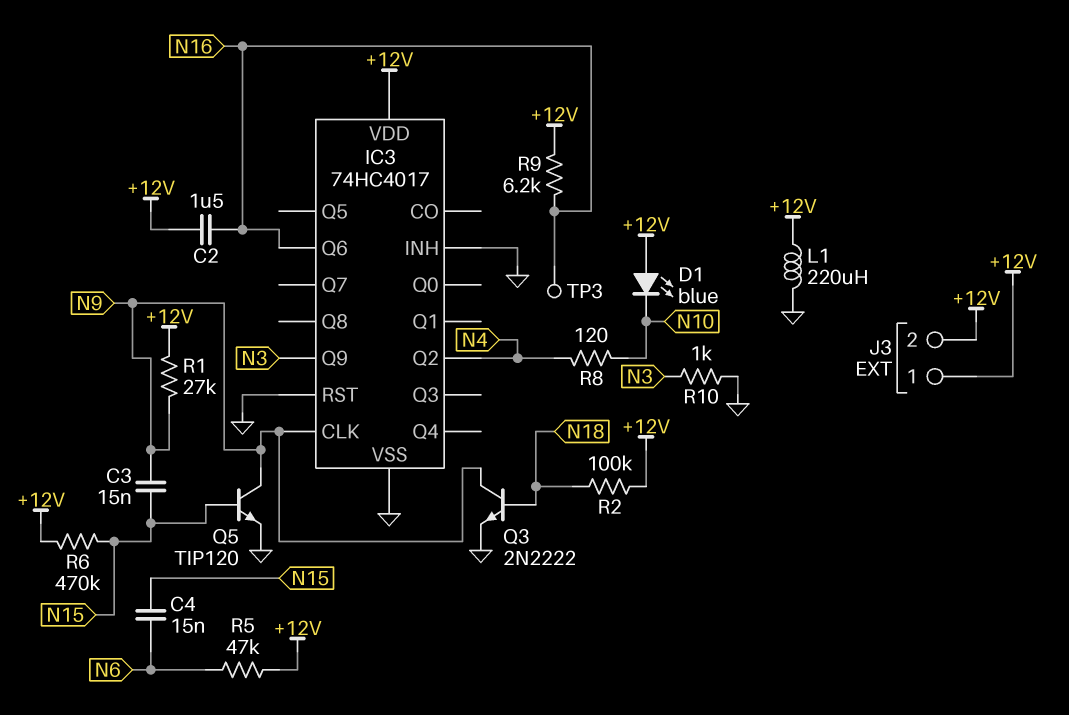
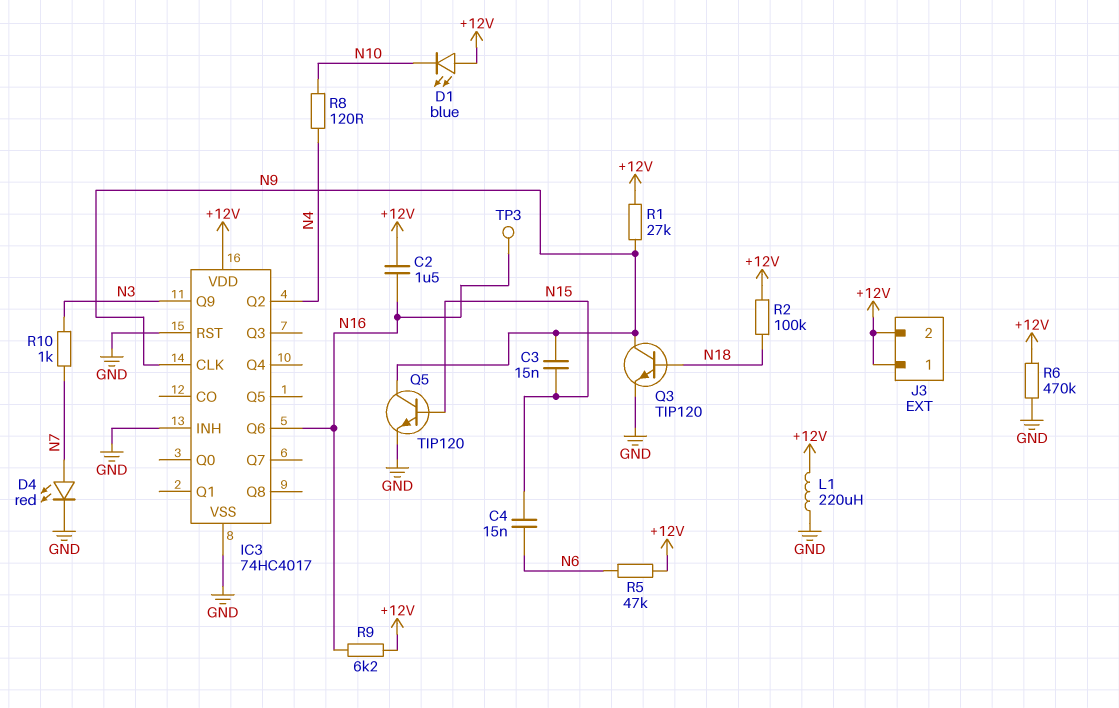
D4: none -> LED red (A N7, K GND)
Q3: NPN 2N2222 (B N18, C N9, E GND) -> NPN TIP120 (B N18, C N9, E GND)
R6: 470k (+12V, N15) -> 470k (+12V, GND)
R10: 1k (GND, N3) -> 1k (N3, N7)

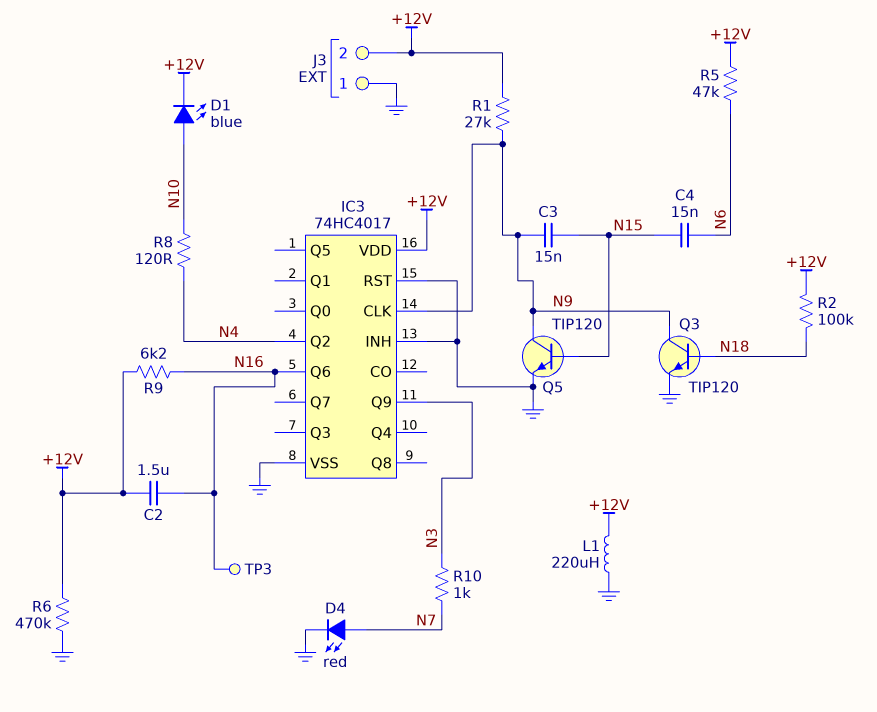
D1: LED blue (A +12V, K N10) -> LED blue (A N10, K +12V)
J3 pin 1: +12V -> GND

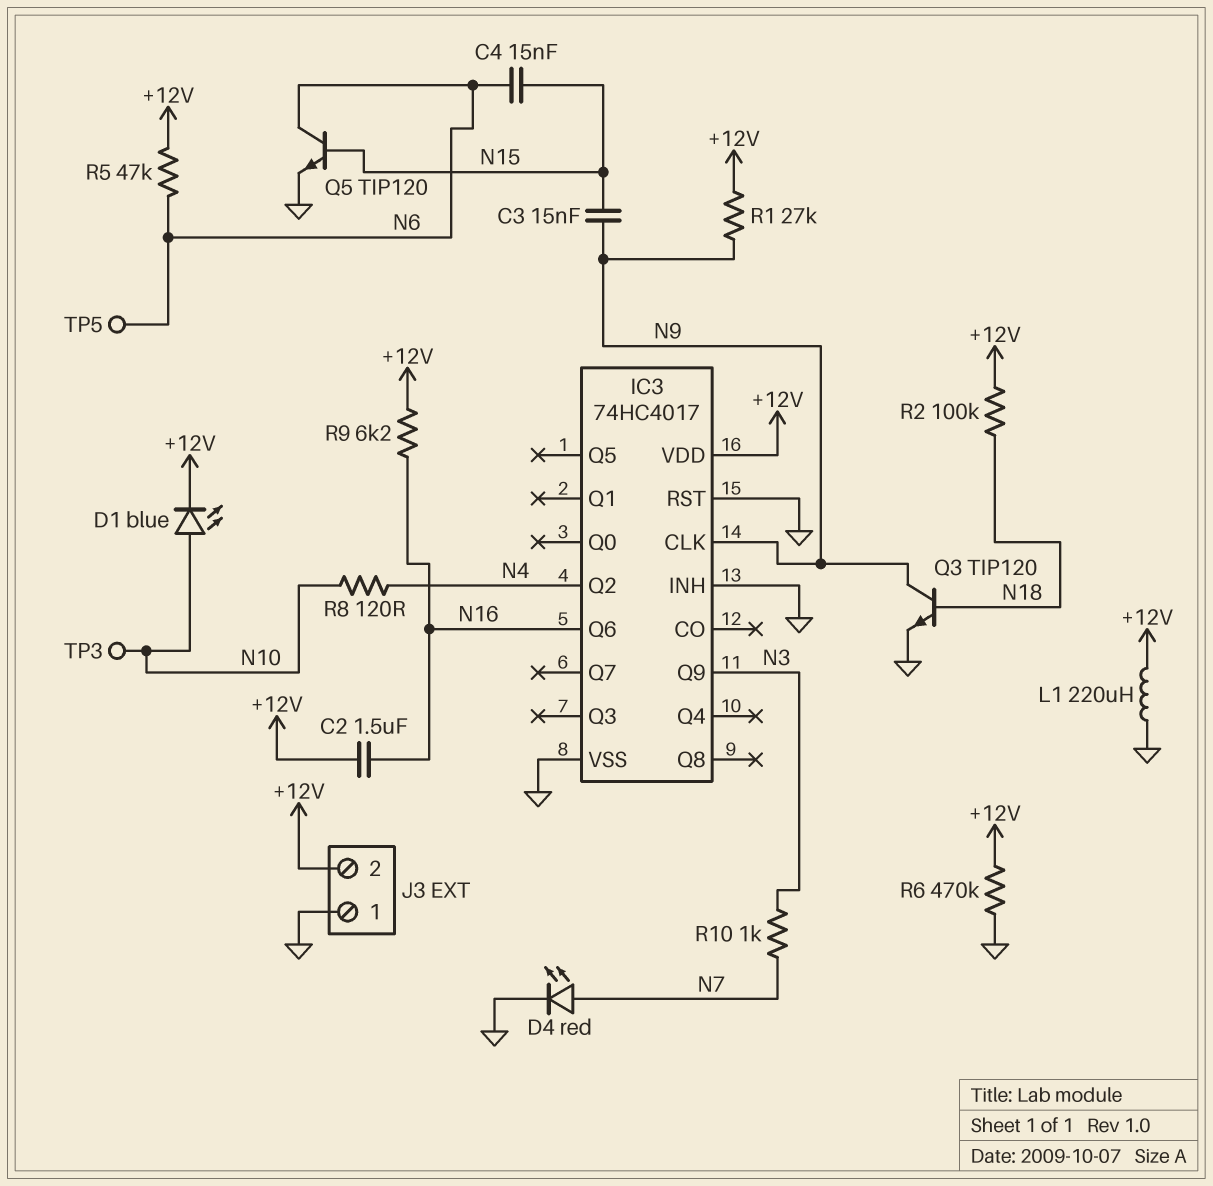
Q5: NPN TIP120 (B N15, C N9, E GND) -> NPN TIP120 (B N15, C N6, E GND)
TP3: test point (N16) -> test point (N10)
TP5: none -> test point (N6)

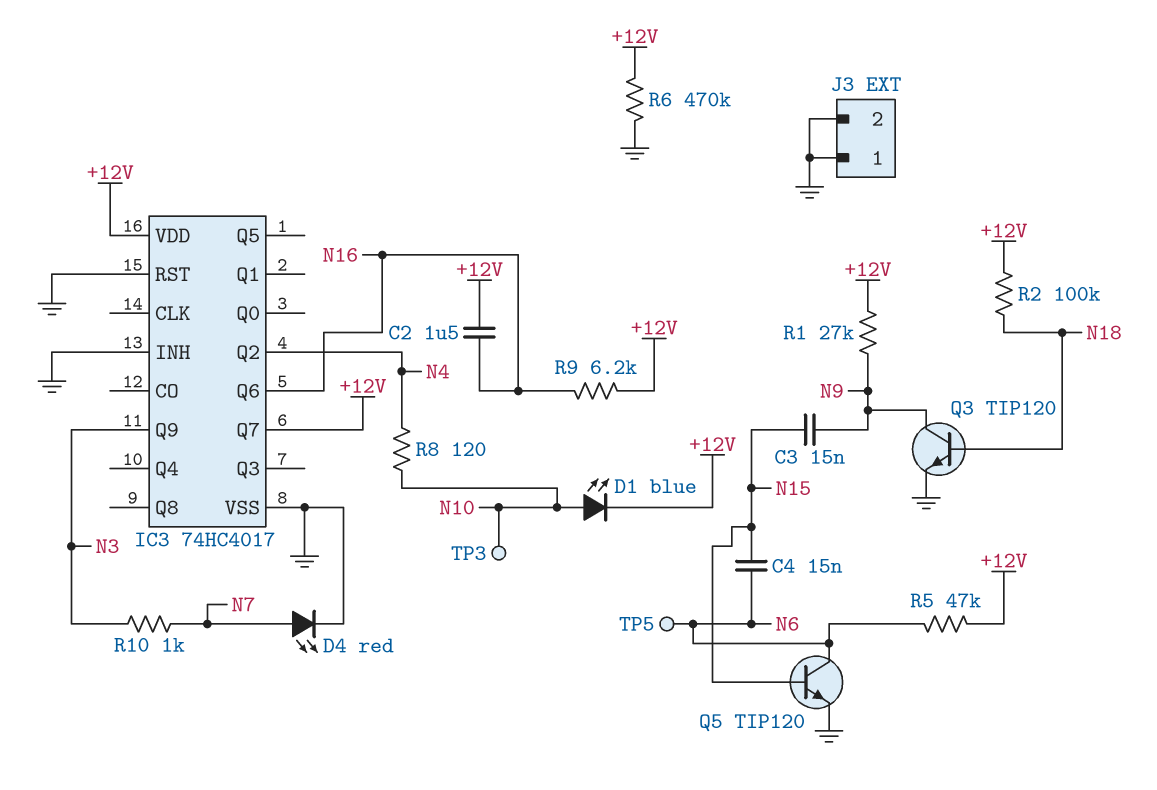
IC3 pin CLK: N9 -> none
IC3 pin Q7: none -> +12V
J3 pin 2: +12V -> GND
L1: 220uH (+12V, GND) -> none

